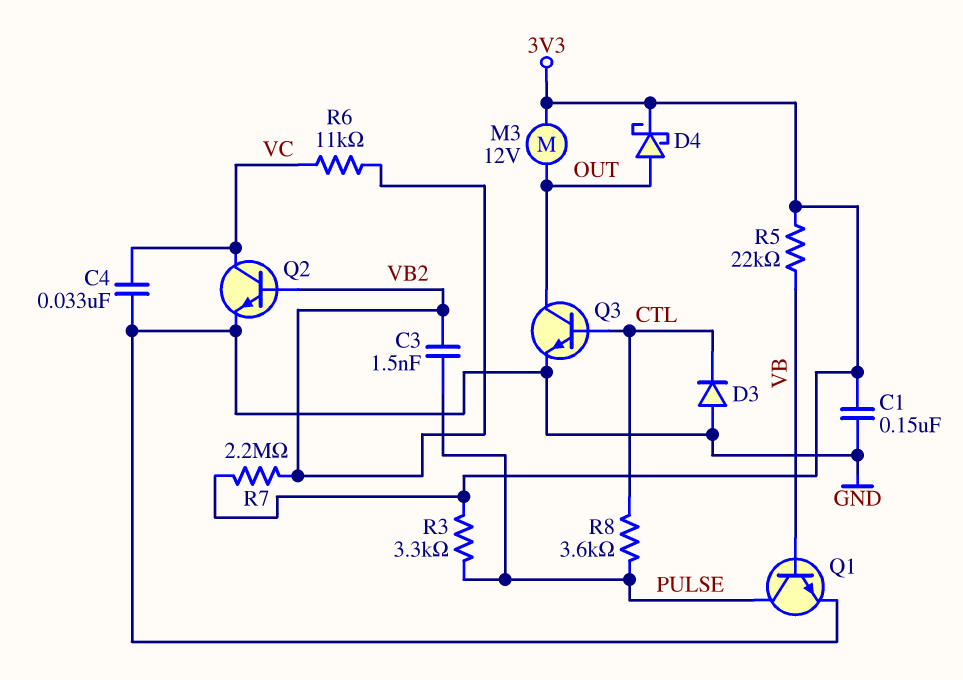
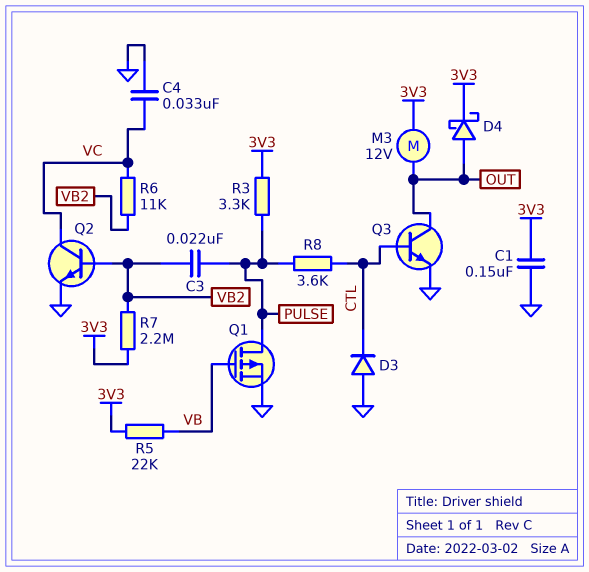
C3: 1.5nF (PULSE, VB2) -> 22nF (PULSE, VB2)
Q1: NPN (B VB, C PULSE, E GND) -> PMOS (G VB, D PULSE, S GND)

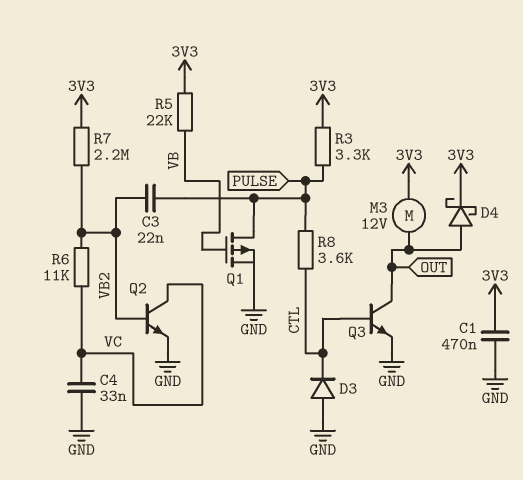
C1: 150nF (3V3, GND) -> 470nF (3V3, GND)

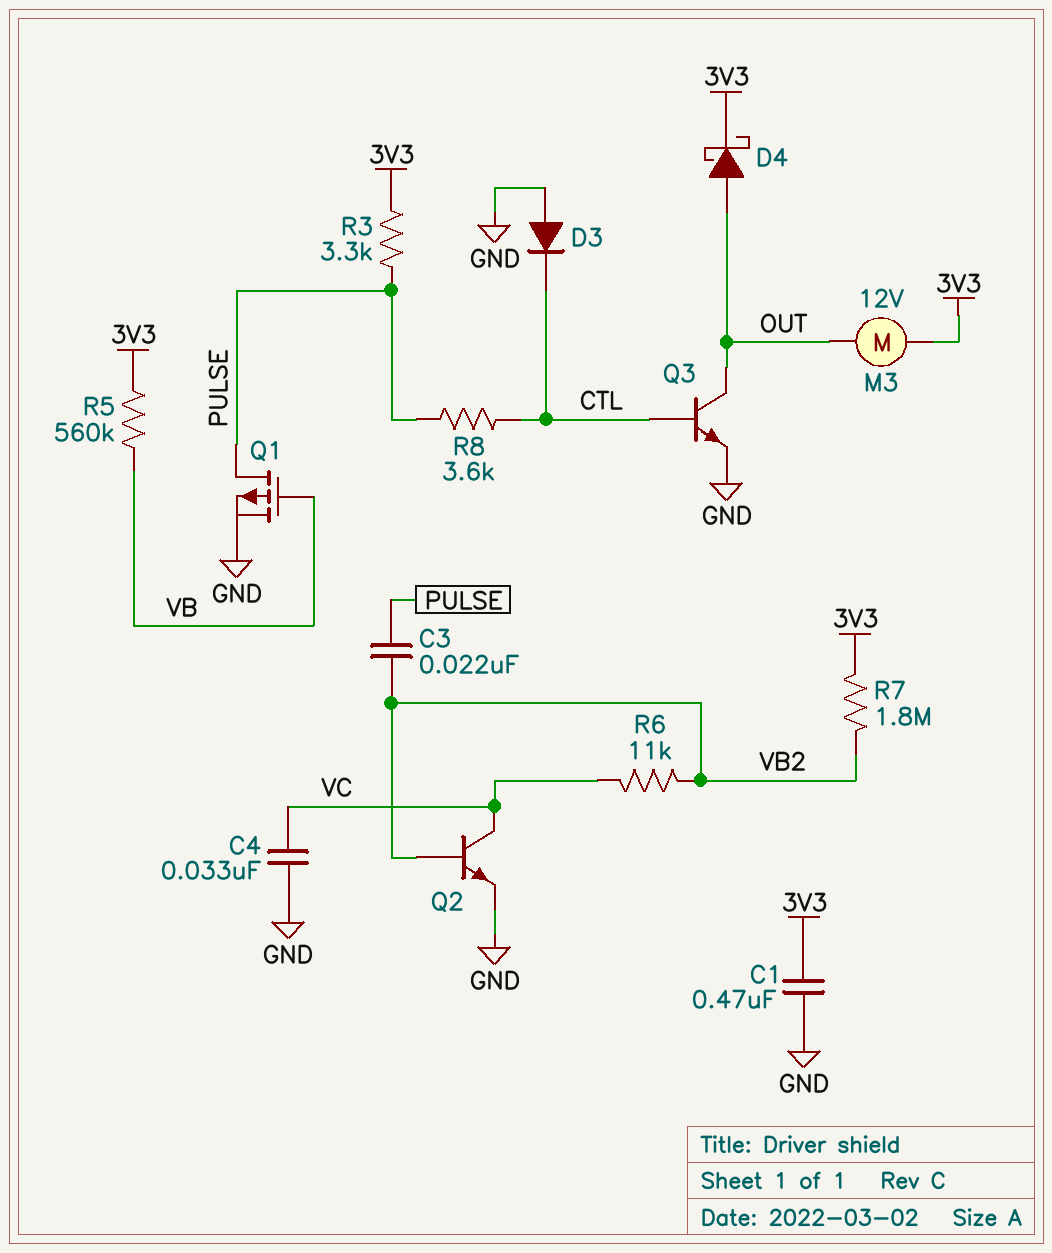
R5: 22k (3V3, VB) -> 560k (3V3, VB)
R7: 2.2M (3V3, VB2) -> 1.8M (3V3, VB2)

